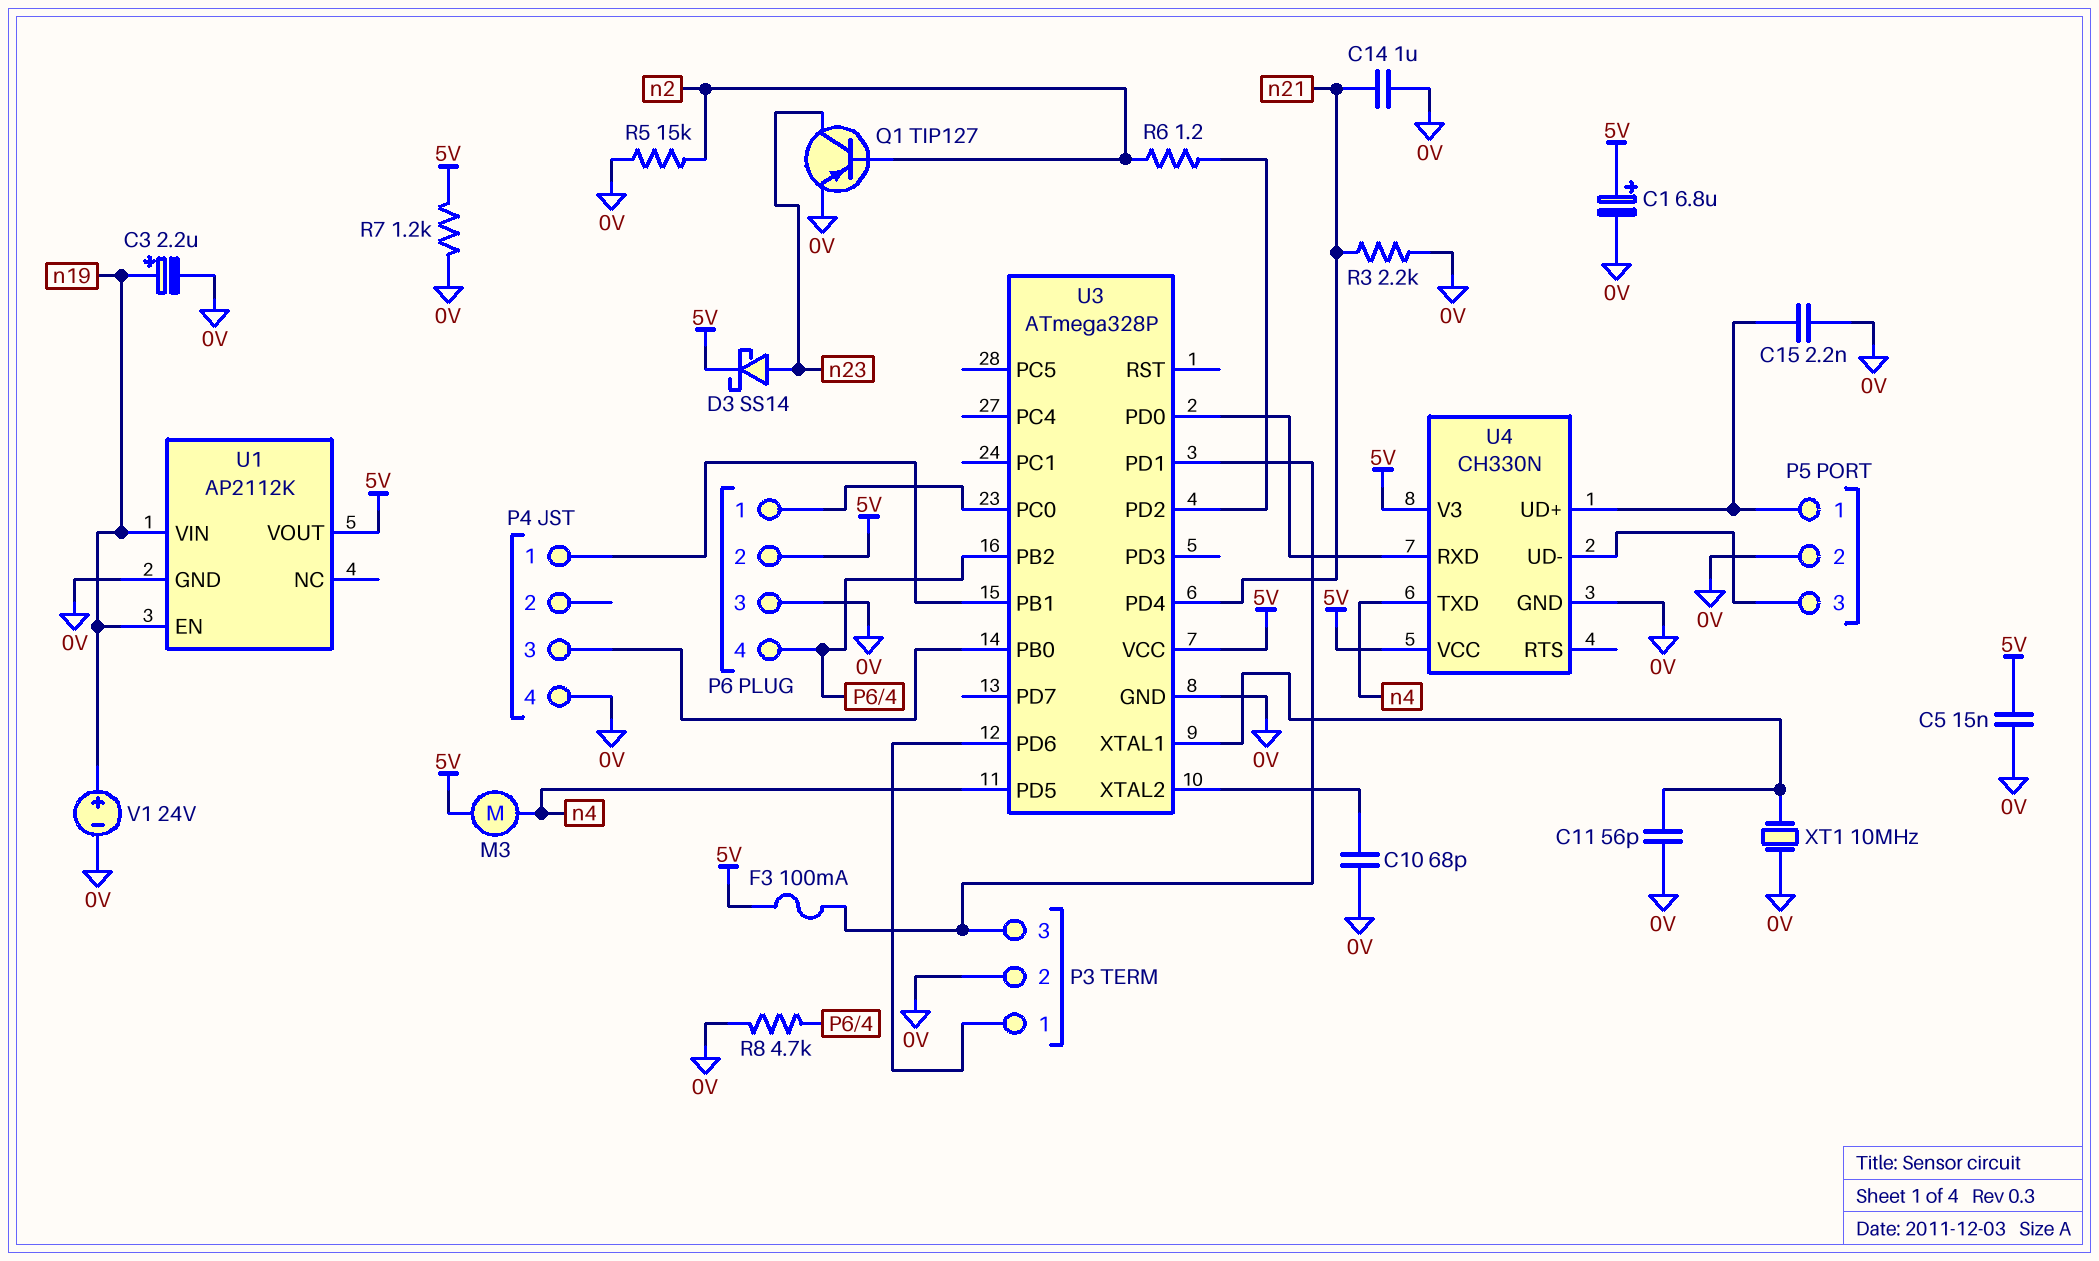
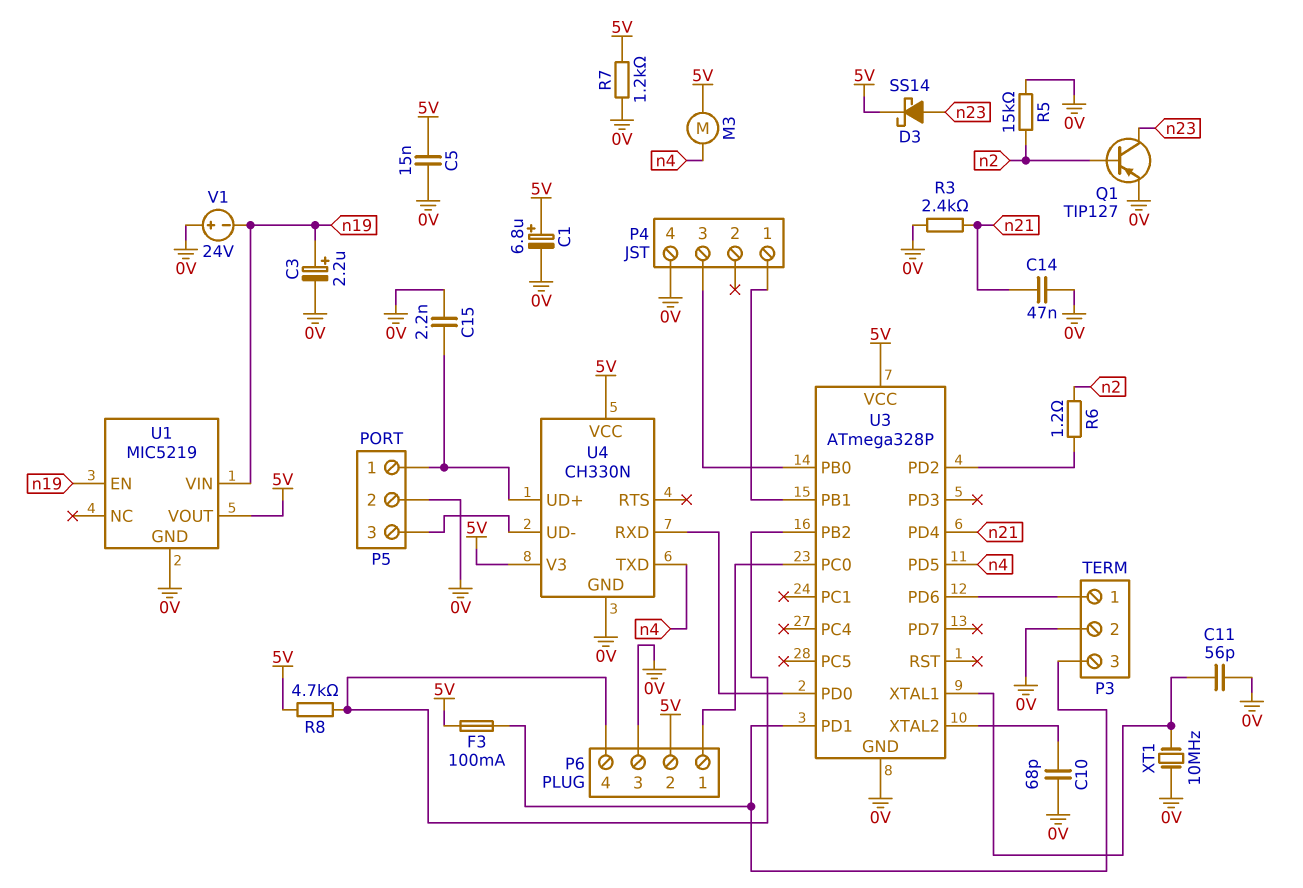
C14: 1uF (0V, n21) -> 47nF (0V, n21)
R3: 2.2k (0V, n21) -> 2.4k (0V, n21)
R8: 4.7k (0V, P6/4) -> 4.7k (5V, P6/4)
U1: AP2112K -> MIC5219
V1: 24V (plus n19, minus 0V) -> 24V (plus 0V, minus n19)

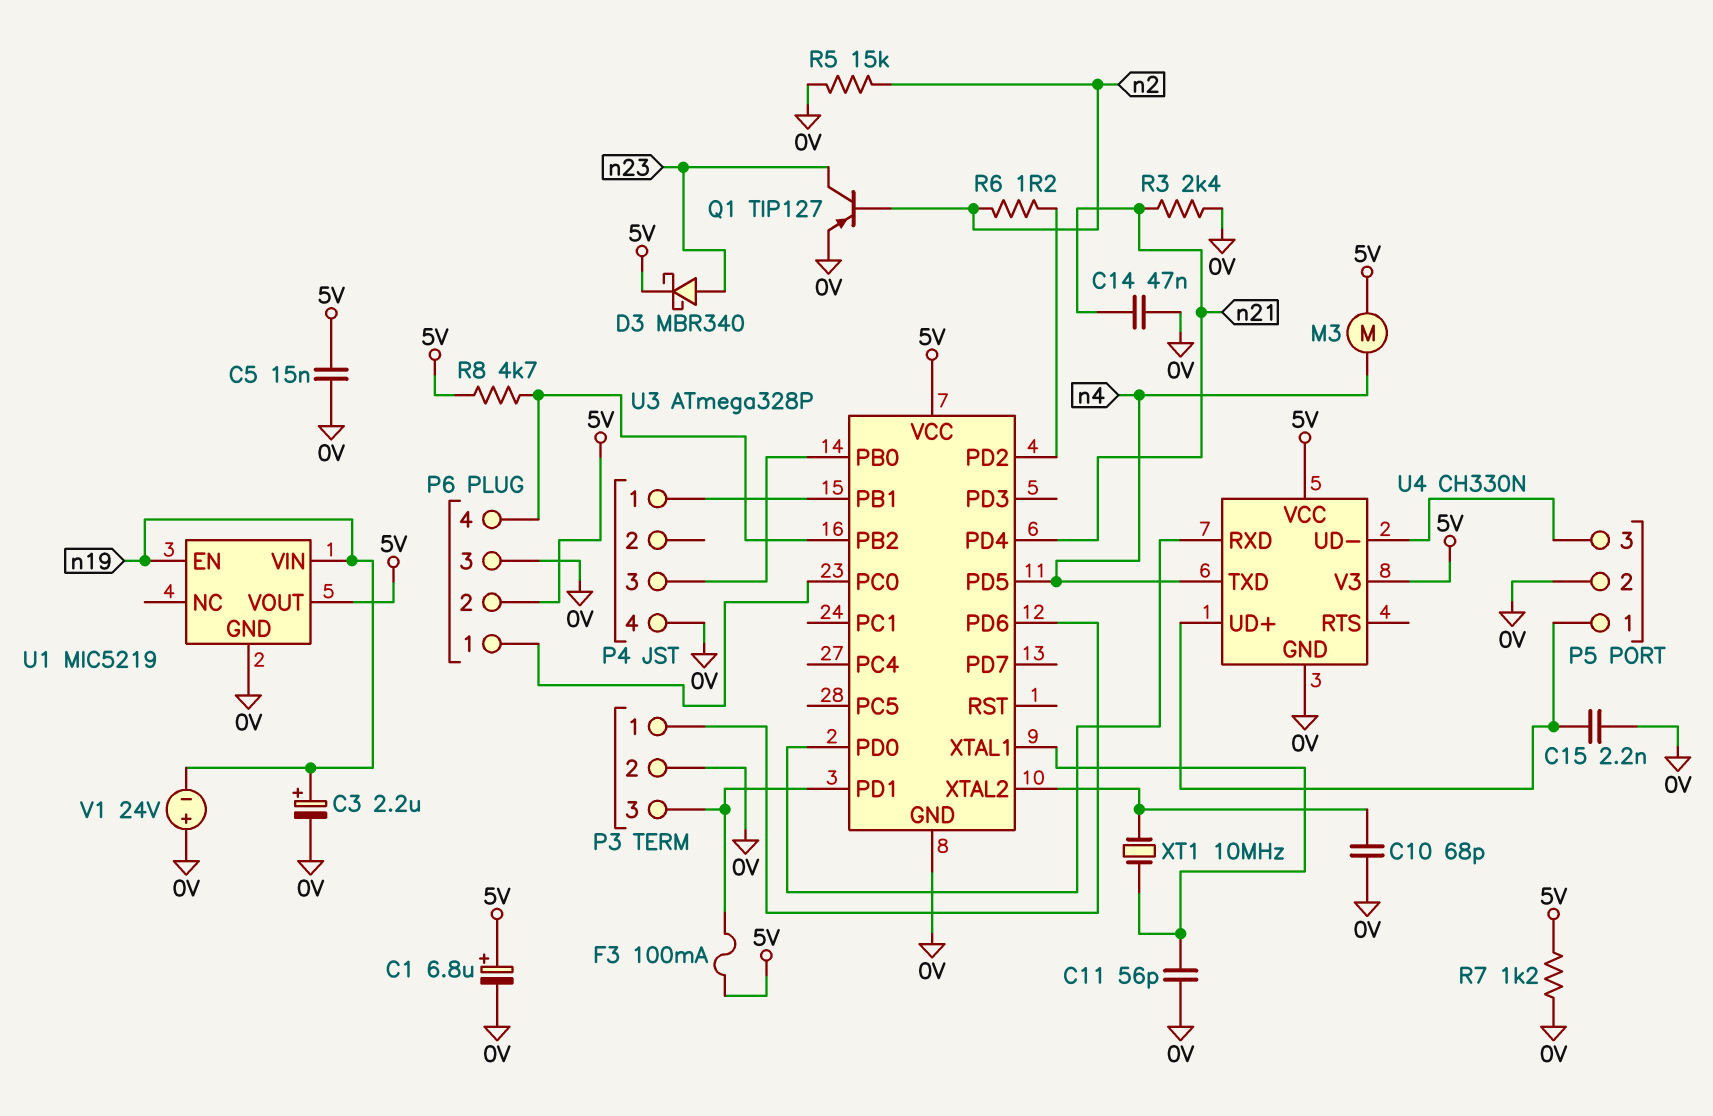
D3: schottky SS14 (A n23, K 5V) -> schottky MBR340 (A n23, K 5V)
XT1: 10MHz (0V, U3/XTAL1) -> 10MHz (U3/XTAL1, U3/XTAL2)

